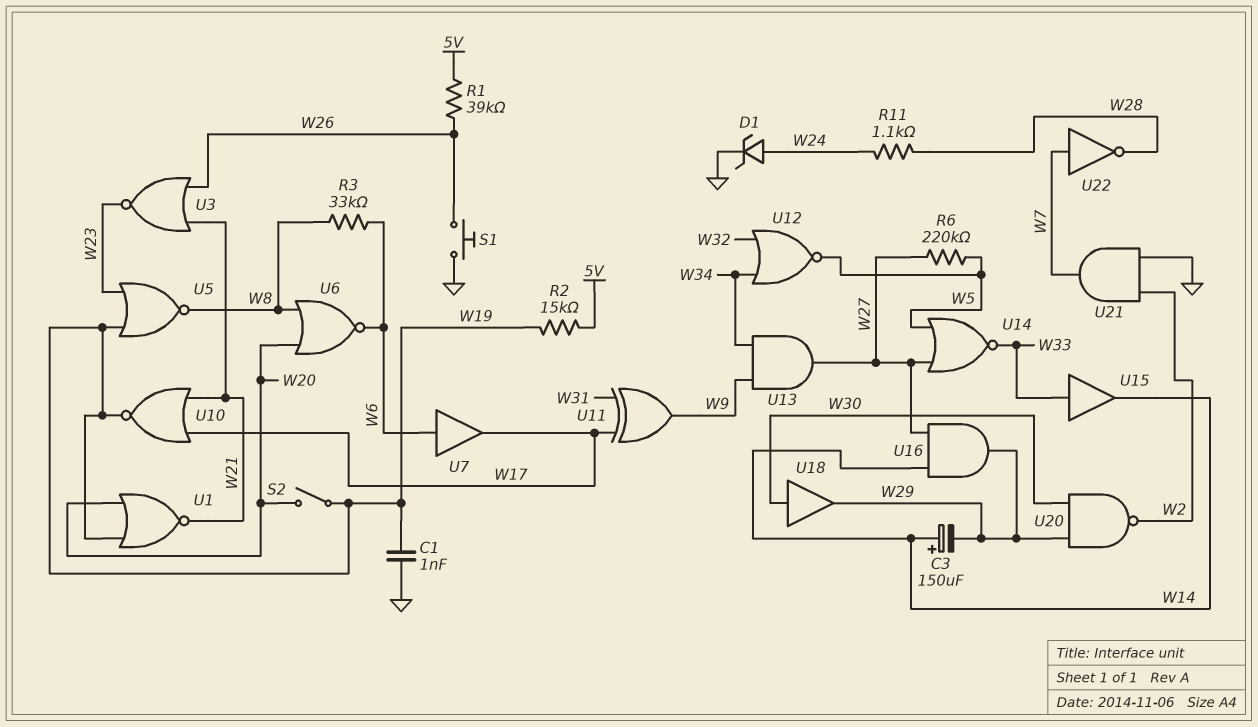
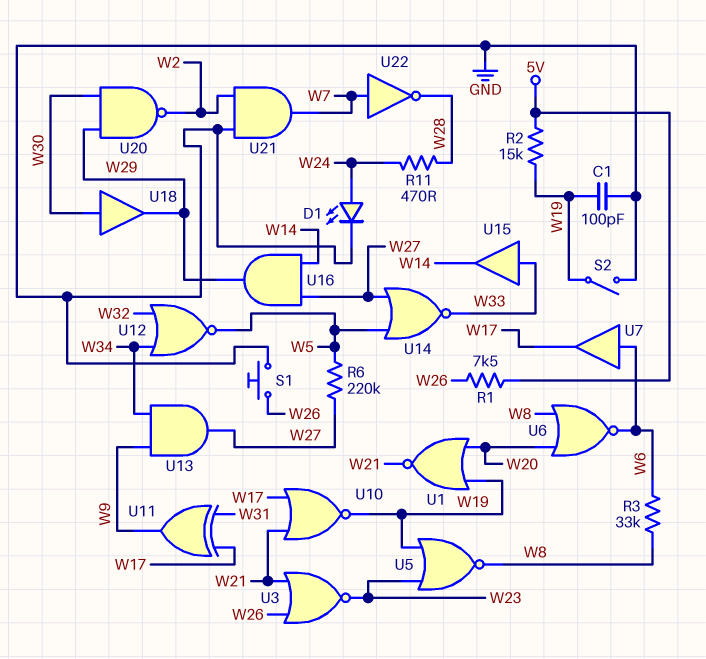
C1: 1nF (GND, W19) -> 100pF (GND, W19)
C3: 150uF (plus W14, minus W29) -> none
D1: zener (A W24, K GND) -> LED (A W24, K GND)
R1: 39k (5V, W26) -> 7.5k (5V, W26)
R11: 1.1k (W24, W28) -> 470 (W24, W28)
S2: switch (W19, W20) -> switch (GND, W19)

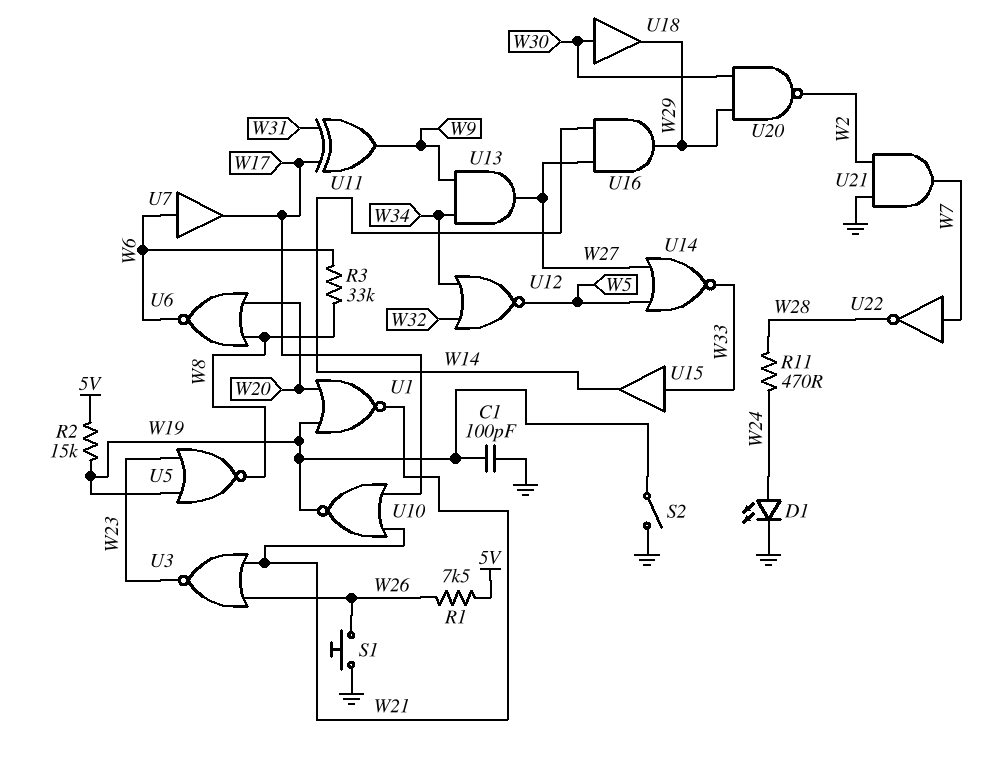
R6: 220k (W5, W27) -> none

